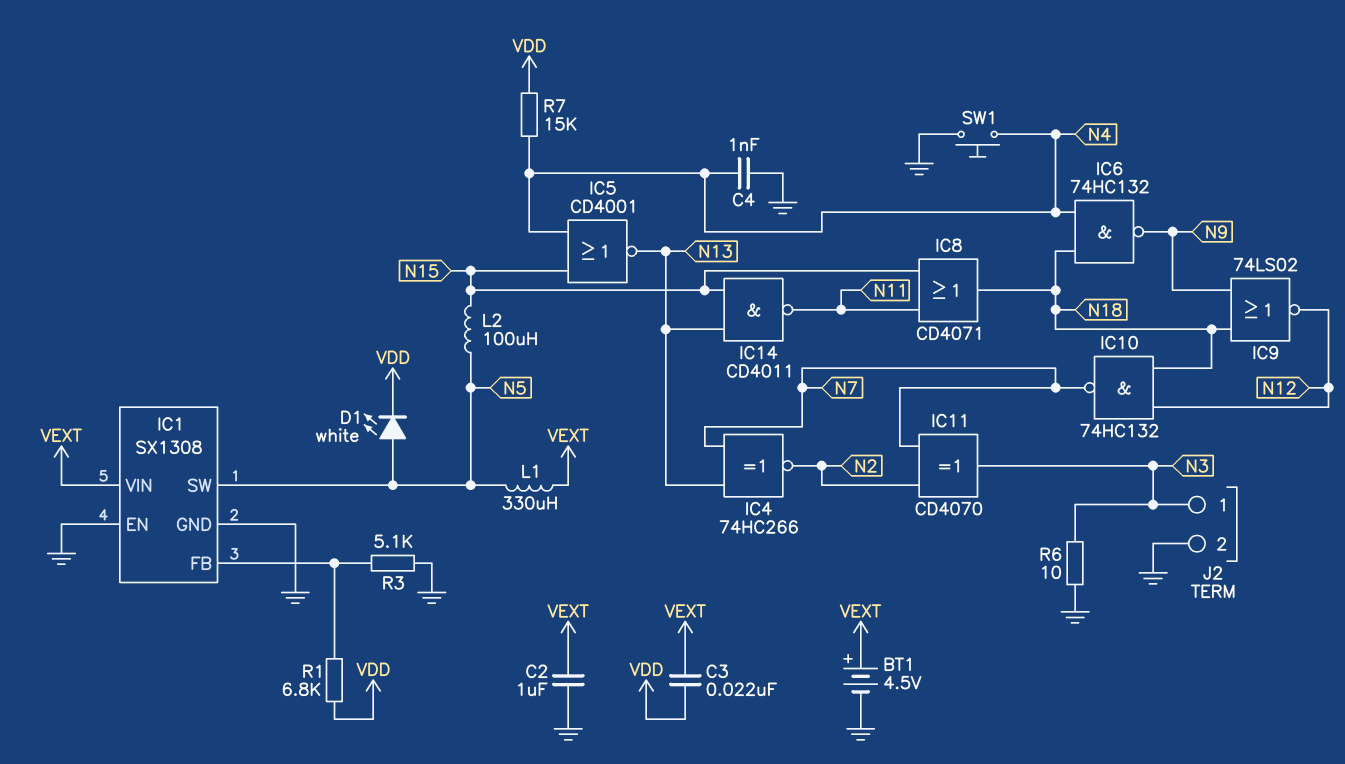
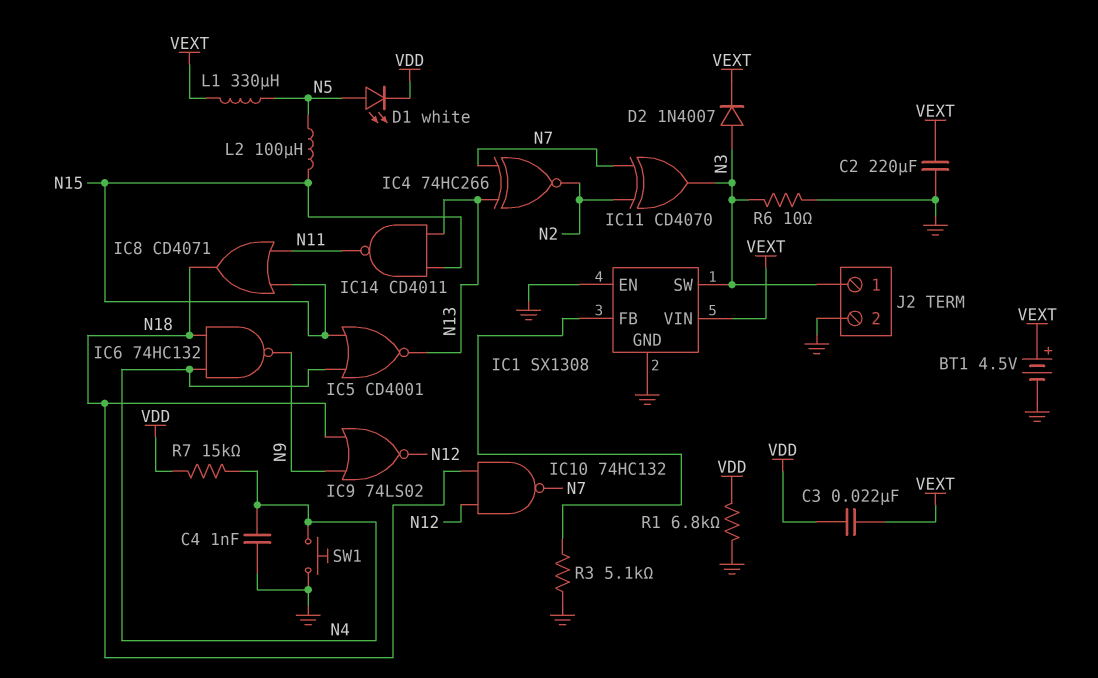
C2: 1uF (GND, VEXT) -> 220uF (GND, VEXT)
D2: none -> diode 1N4007 (A N3, K VEXT)
IC1 pin SW: N5 -> N3
R1: 6.8k (IC1/FB, VDD) -> 6.8k (GND, VDD)

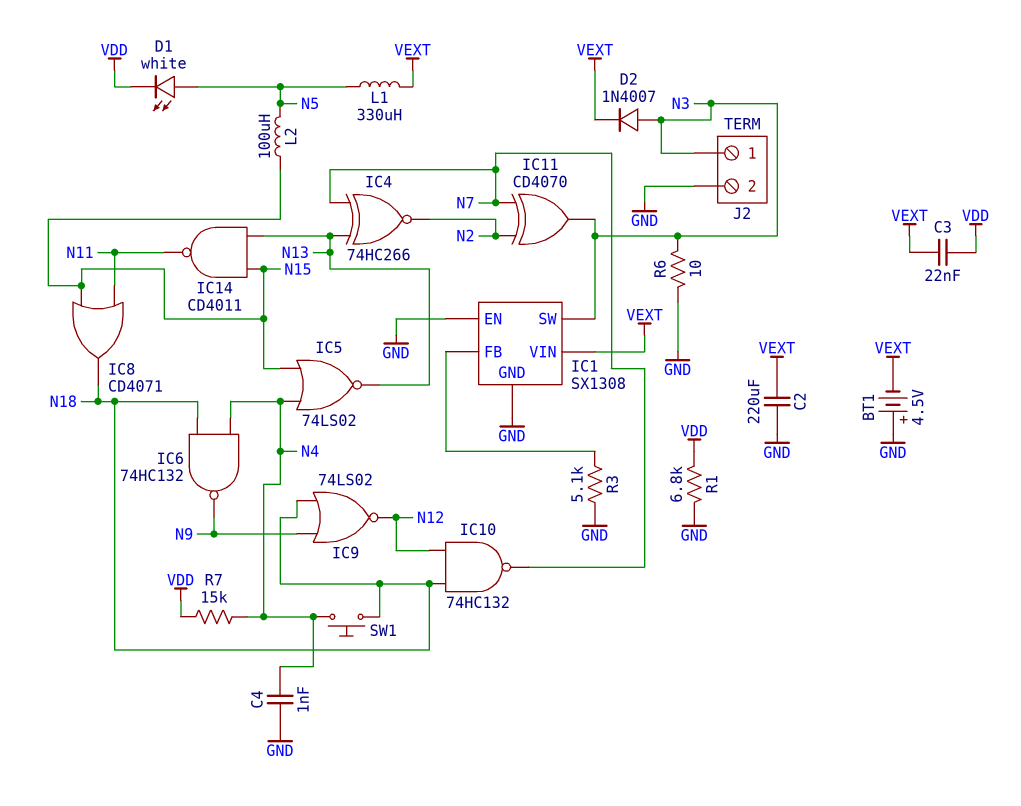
BT1: 4.5V (plus VEXT, minus GND) -> 4.5V (plus GND, minus VEXT)
IC5: NOR CD4001 (in N4, in N15, out N13) -> NOR 74LS02 (in N4, in N15, out N13)
SW1: button (GND, N4) -> button (N4, N18)

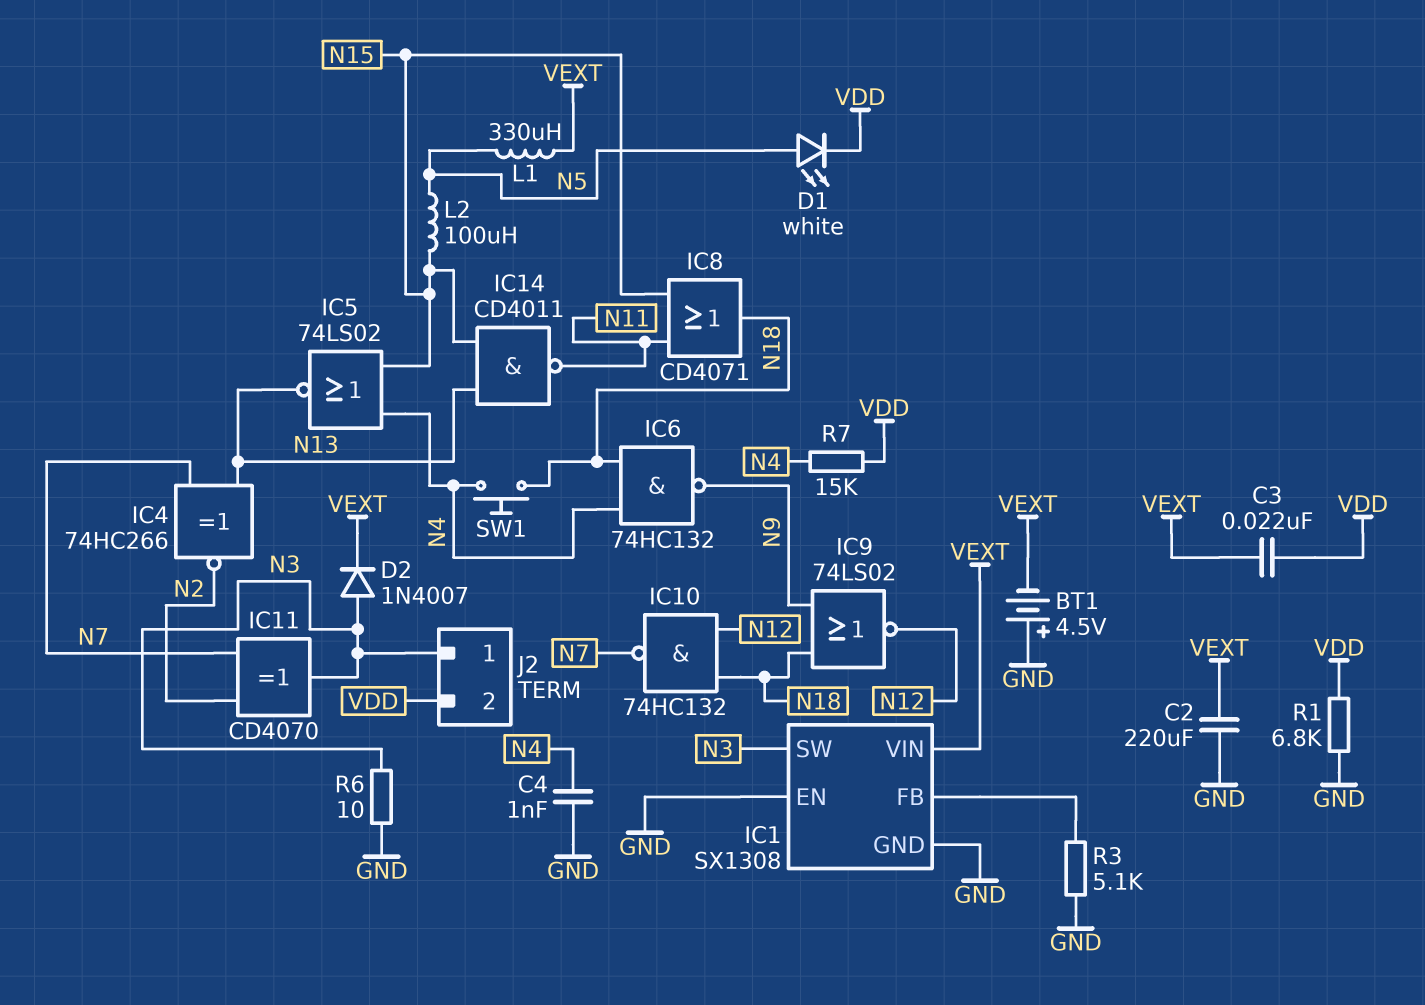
J2 pin 2: GND -> VDD

